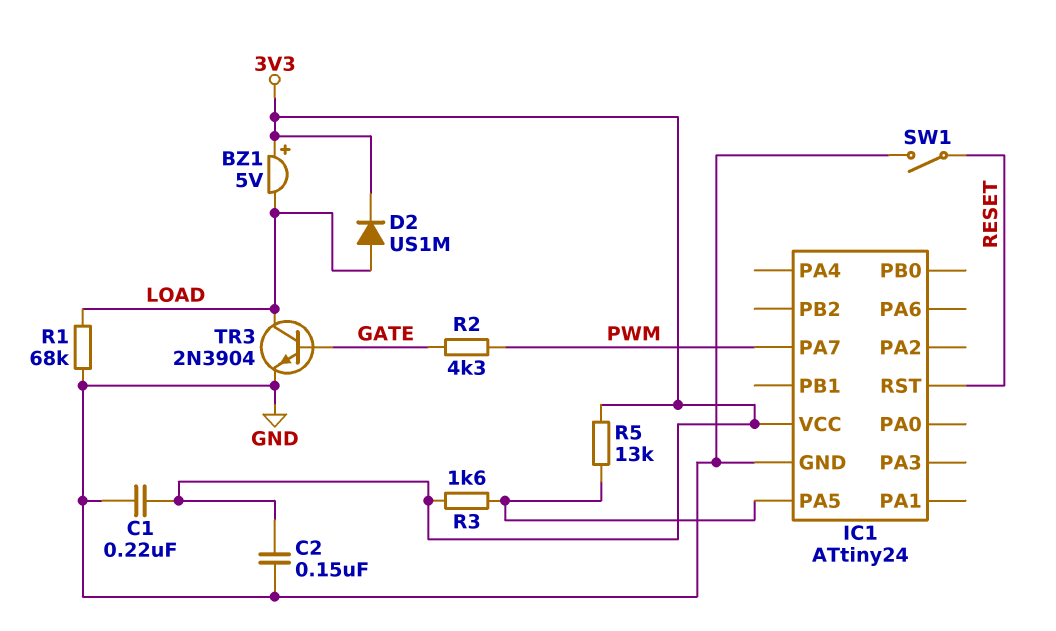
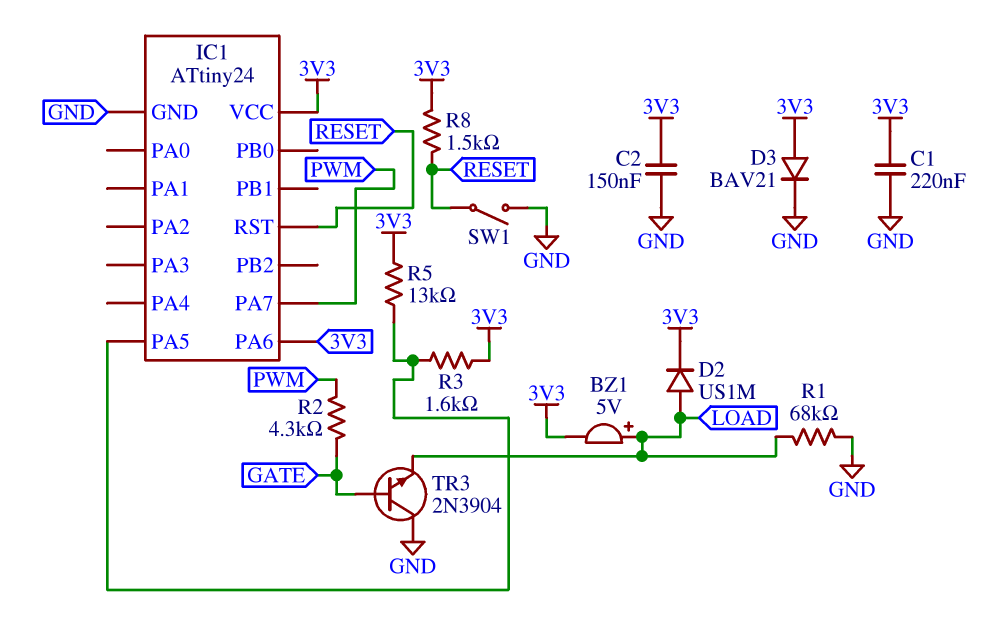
BZ1: buzzer 5V (plus 3V3, minus LOAD) -> buzzer 5V (plus LOAD, minus 3V3)
D3: none -> diode BAV21 (A 3V3, K GND)
IC1 pin PA6: none -> 3V3
R8: none -> 1.5k (3V3, RESET)
TR3: NPN 2N3904 (B GATE, C LOAD, E GND) -> NPN 2N3904 (B GATE, C GND, E LOAD)

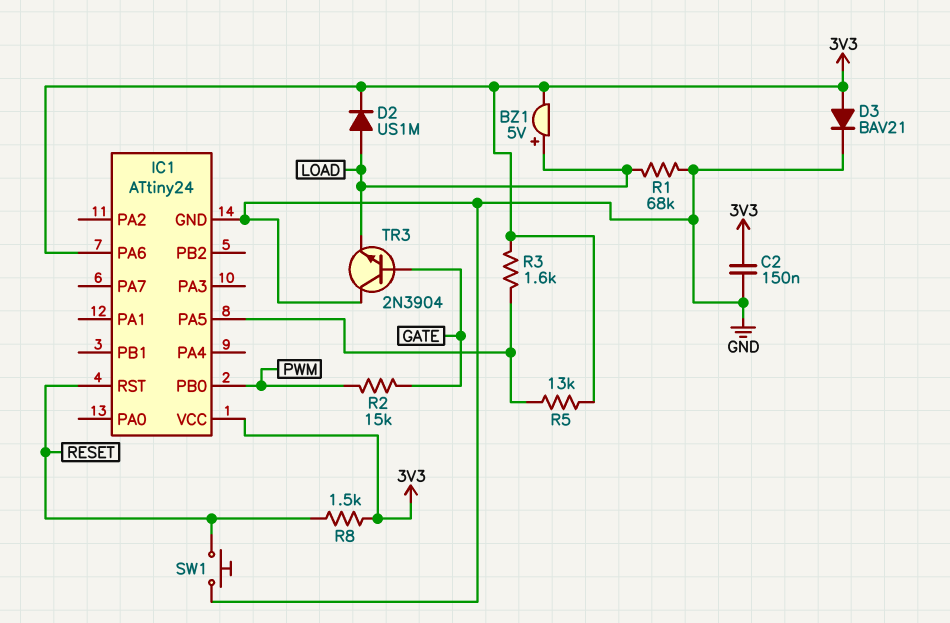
C1: 220nF (3V3, GND) -> none
IC1 pin PA7: PWM -> none
IC1 pin PB0: none -> PWM
R2: 4.3k (GATE, PWM) -> 15k (GATE, PWM)
SW1: switch (GND, RESET) -> button (GND, RESET)

